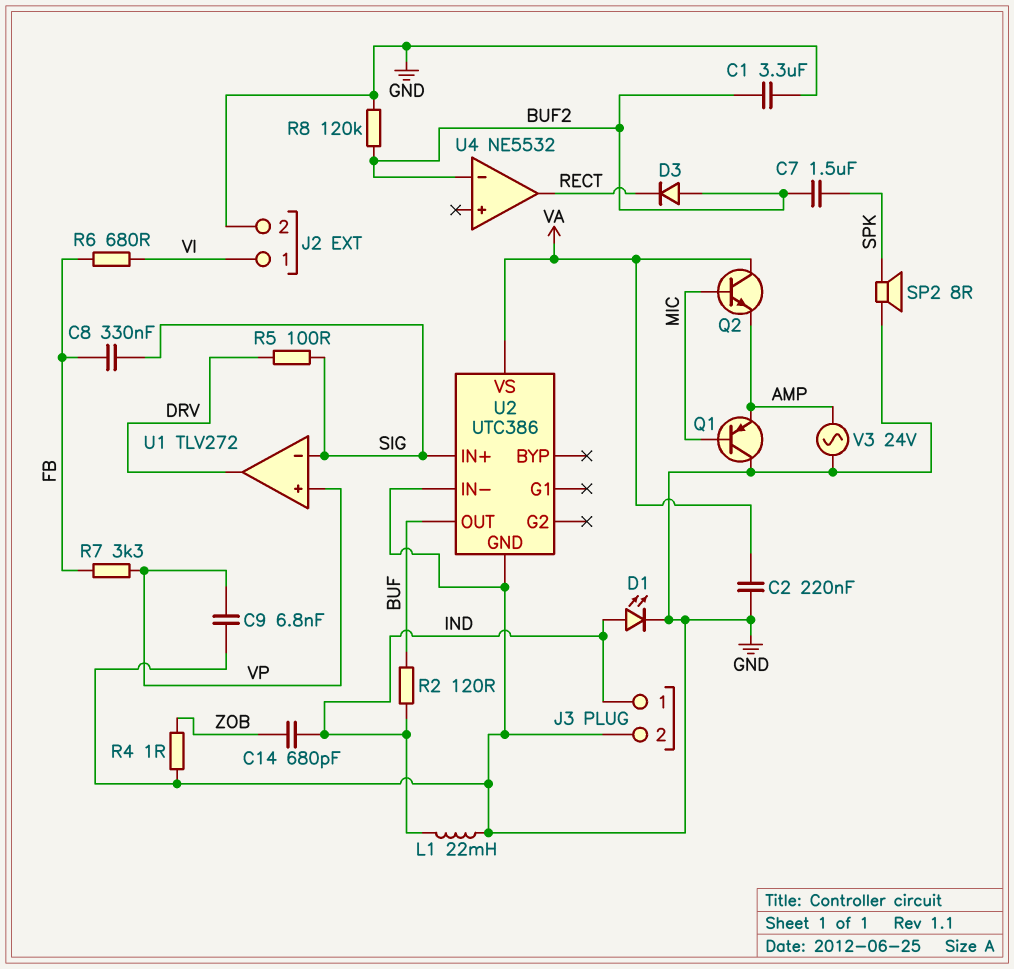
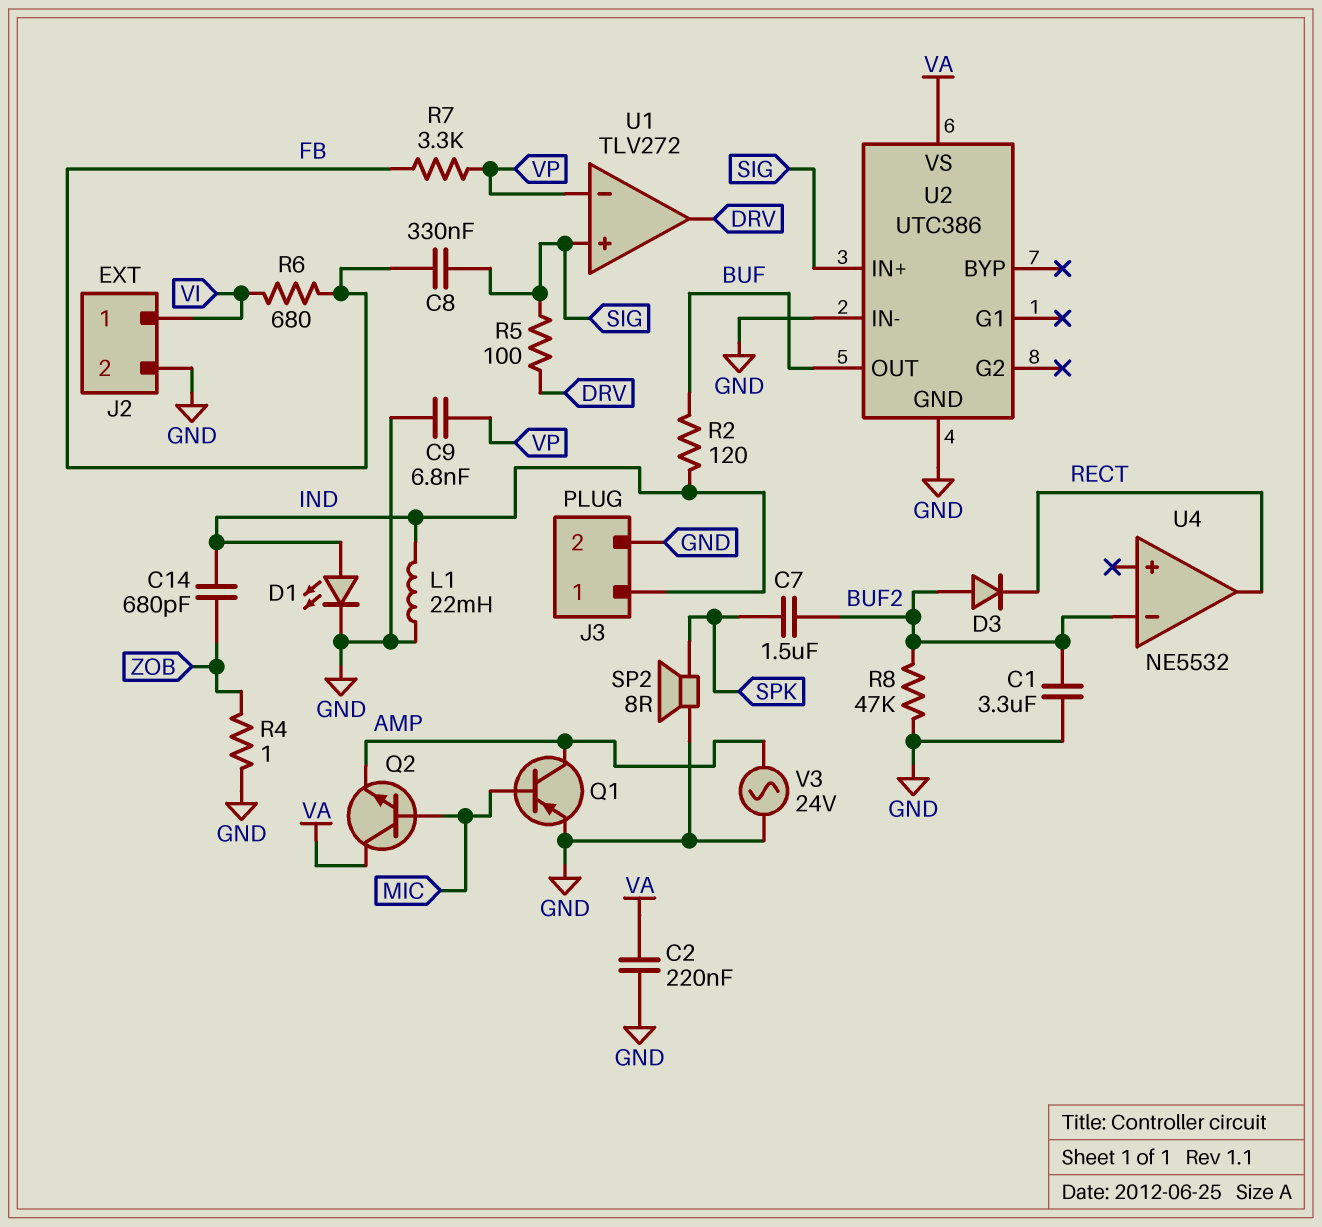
Q1: PNP (B MIC, C GND, E AMP) -> PNP (B MIC, C AMP, E GND)
R8: 120k (BUF2, GND) -> 47k (BUF2, GND)
U1 pin in+: VP -> SIG
U1 pin in-: SIG -> VP

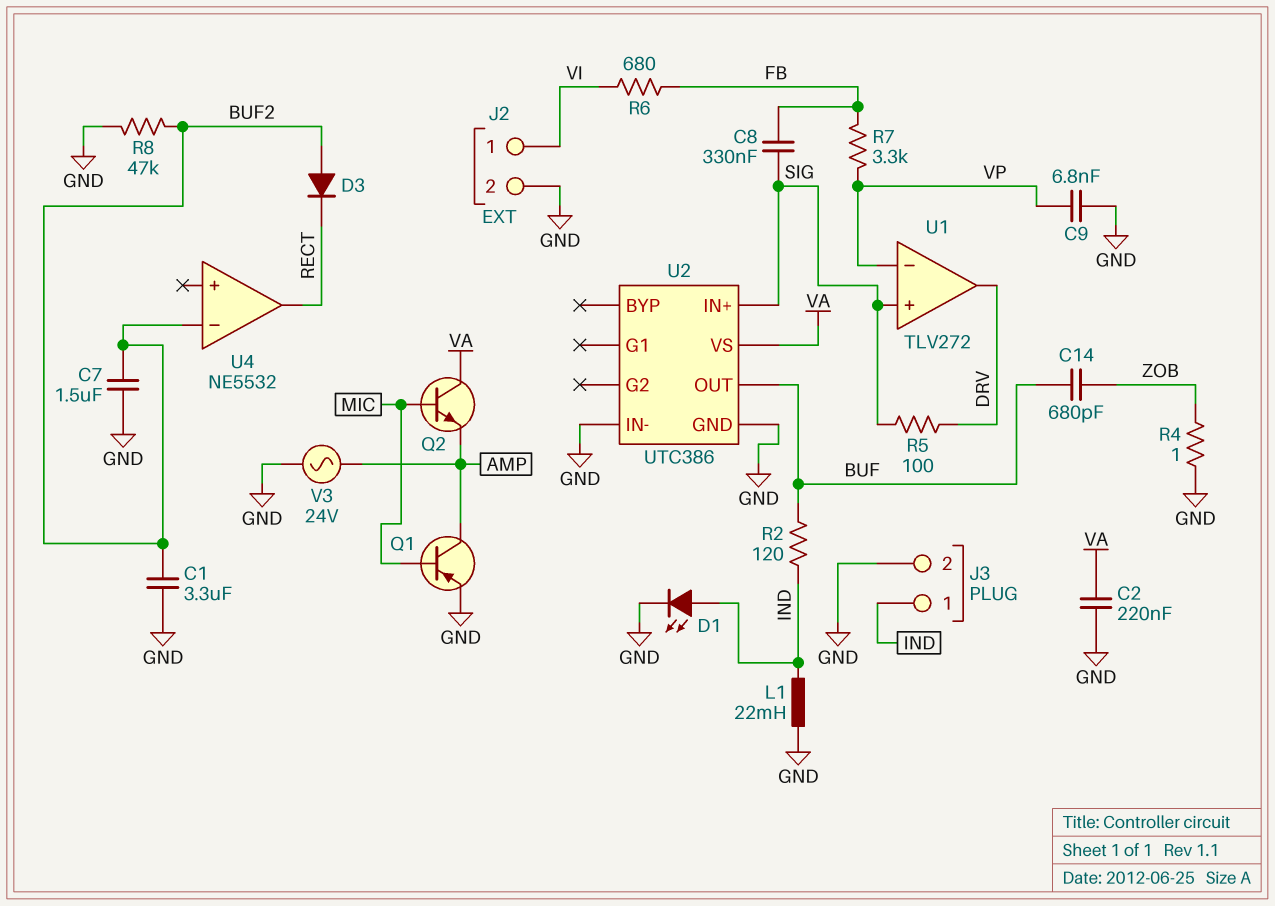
C7: 1.5uF (BUF2, SPK) -> 1.5uF (BUF2, GND)
C14: 680pF (IND, ZOB) -> 680pF (BUF, ZOB)
SP2: speaker 8R (GND, SPK) -> none

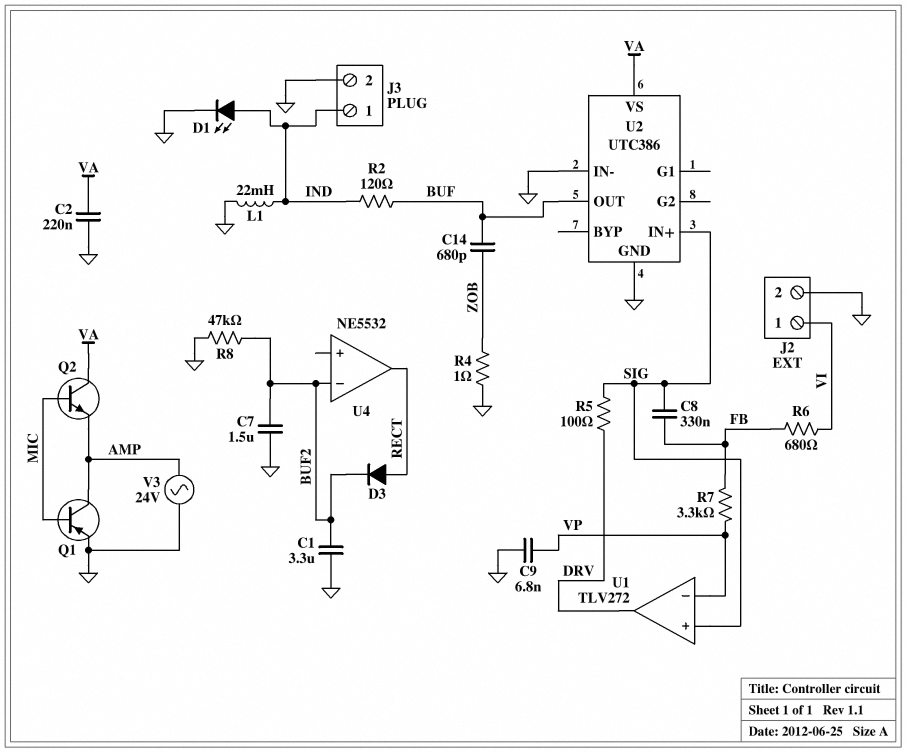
D3: diode (A BUF2, K RECT) -> diode (A RECT, K BUF2)

